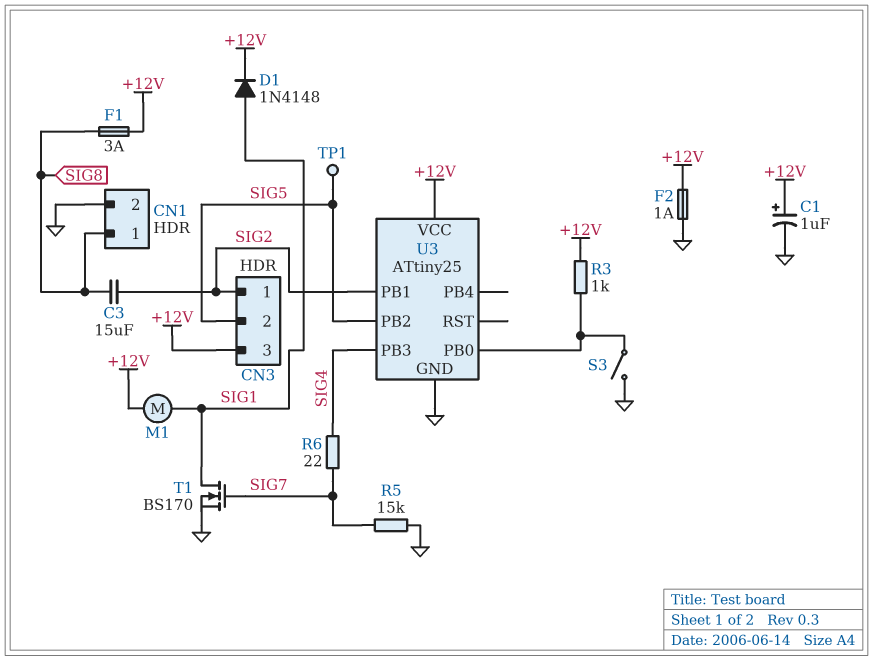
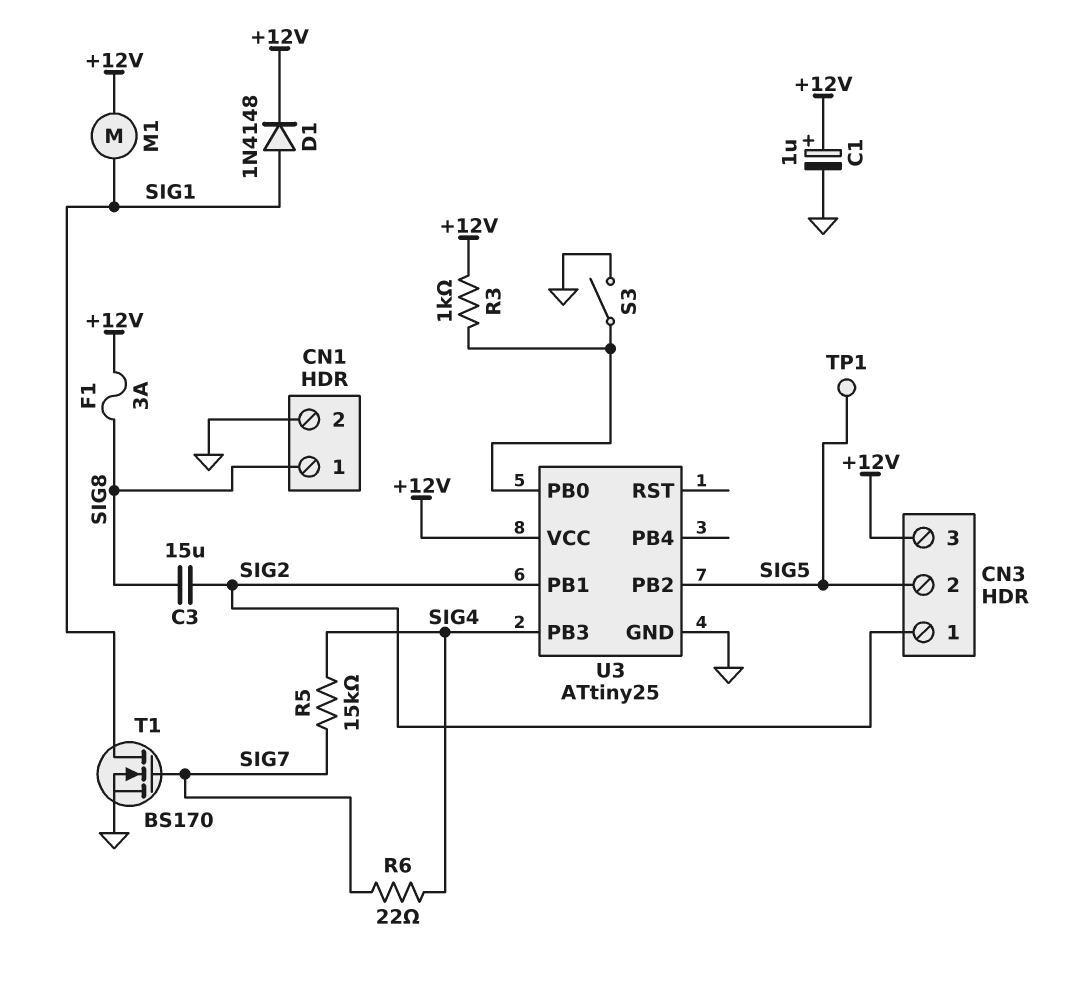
F2: 1A (+12V, GND) -> none
R5: 15k (GND, SIG7) -> 15k (SIG4, SIG7)

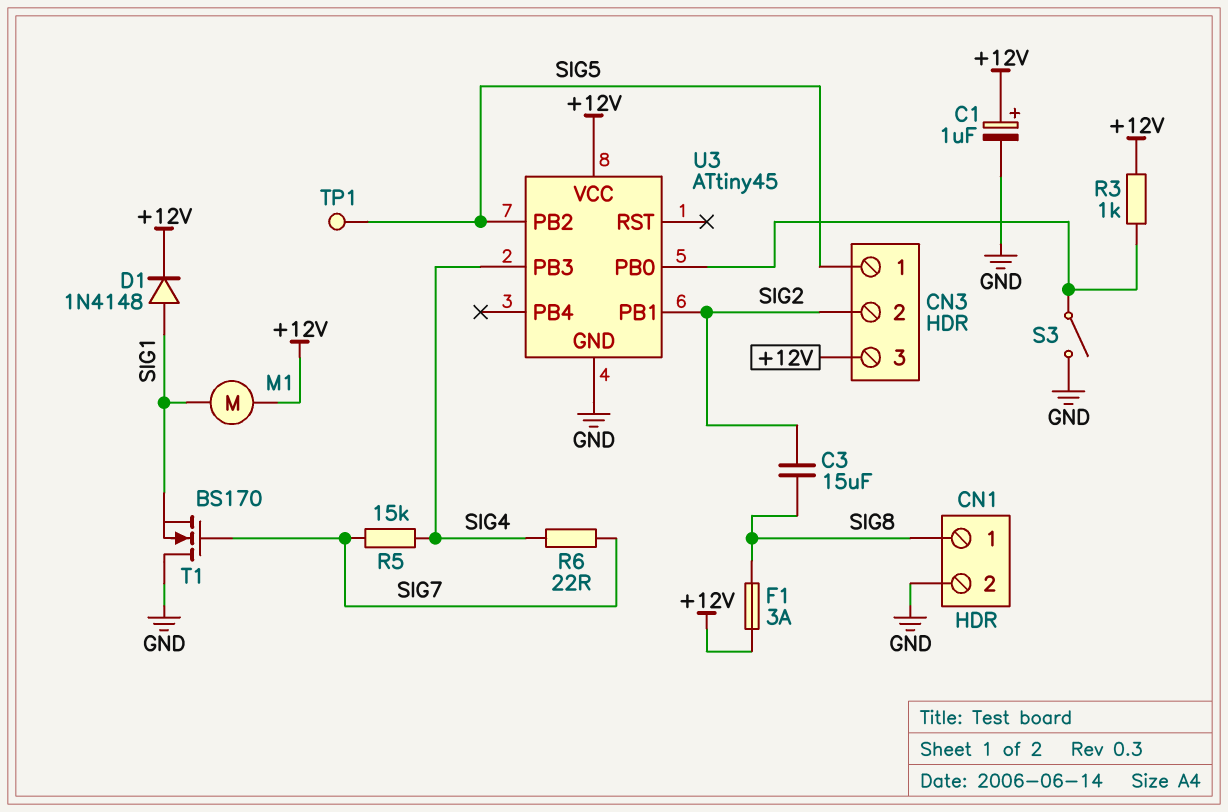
CN3 pin 1: SIG2 -> SIG5
CN3 pin 2: SIG5 -> SIG2
T1: NMOS BS170 (G SIG7, D SIG1, S GND) -> NMOS BS170 (G SIG7, D GND, S SIG1)
U3: ATtiny25 -> ATtiny45

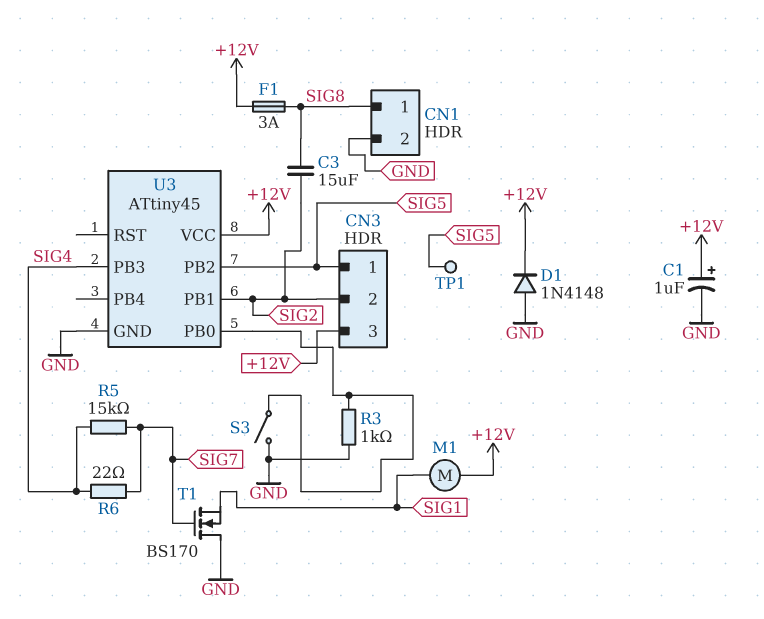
D1: diode 1N4148 (A SIG1, K +12V) -> diode 1N4148 (A GND, K +12V)
R3: 1k (+12V, U3/PB0) -> 1k (GND, U3/PB0)

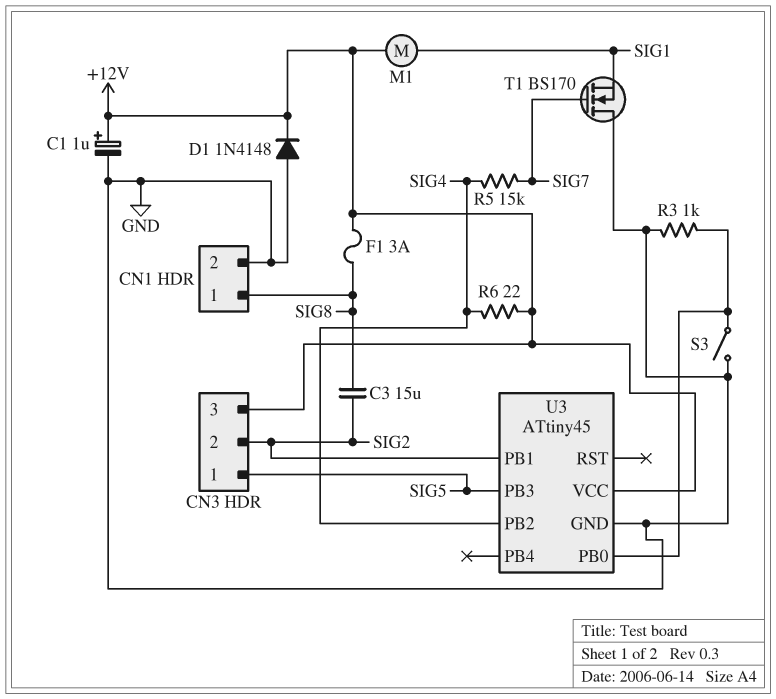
R6: 22 (SIG4, SIG7) -> 22 (+12V, SIG4)
TP1: test point (SIG5) -> none
U3 pin PB2: SIG5 -> SIG4
U3 pin PB3: SIG4 -> SIG5

